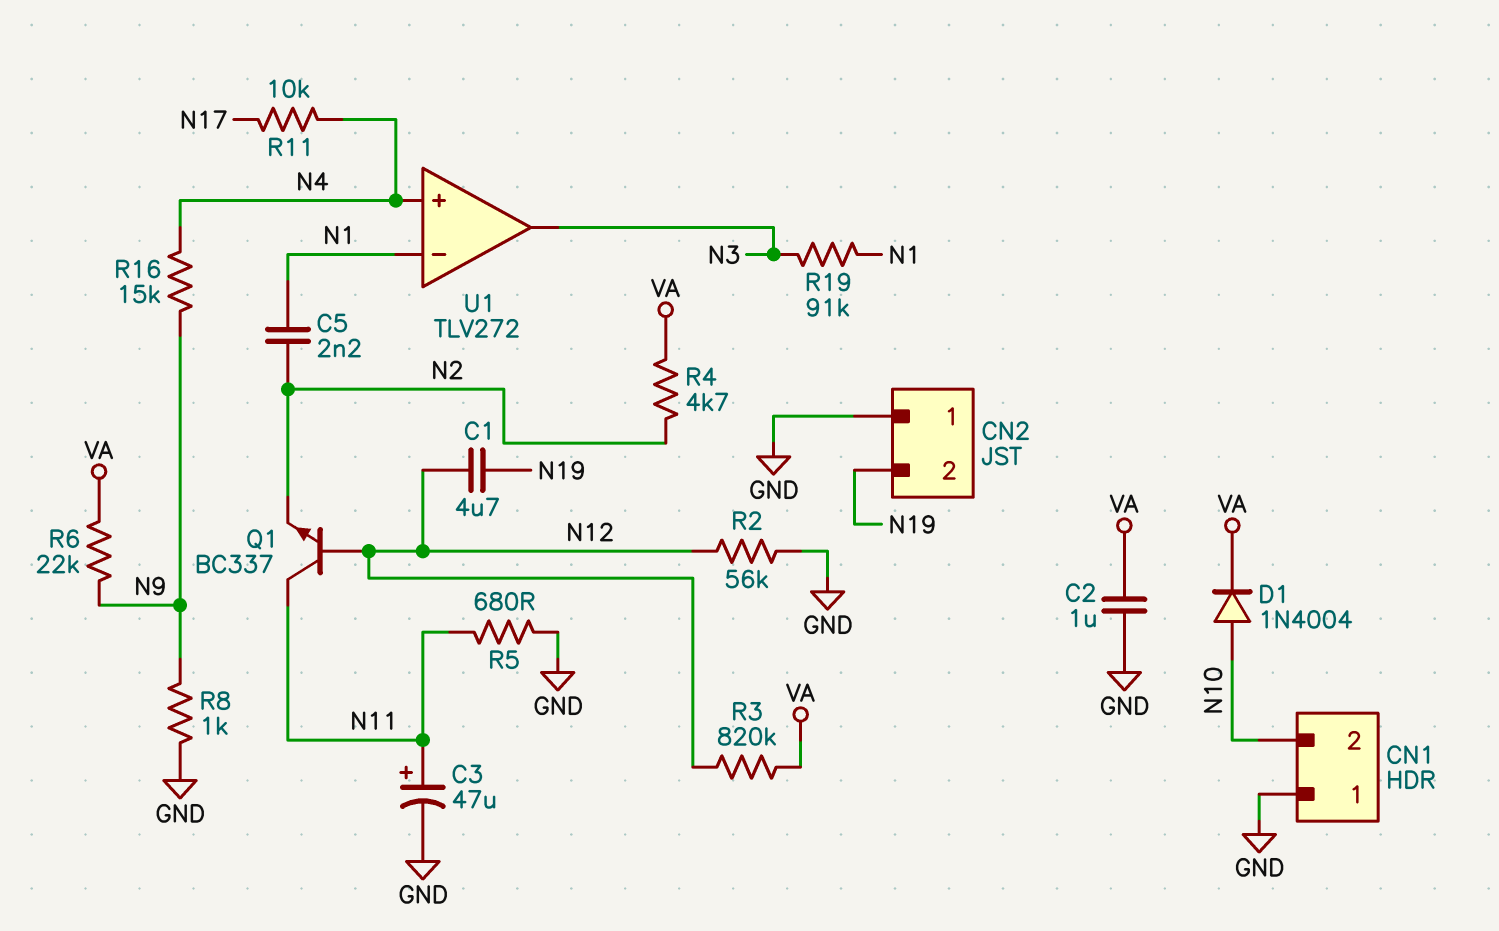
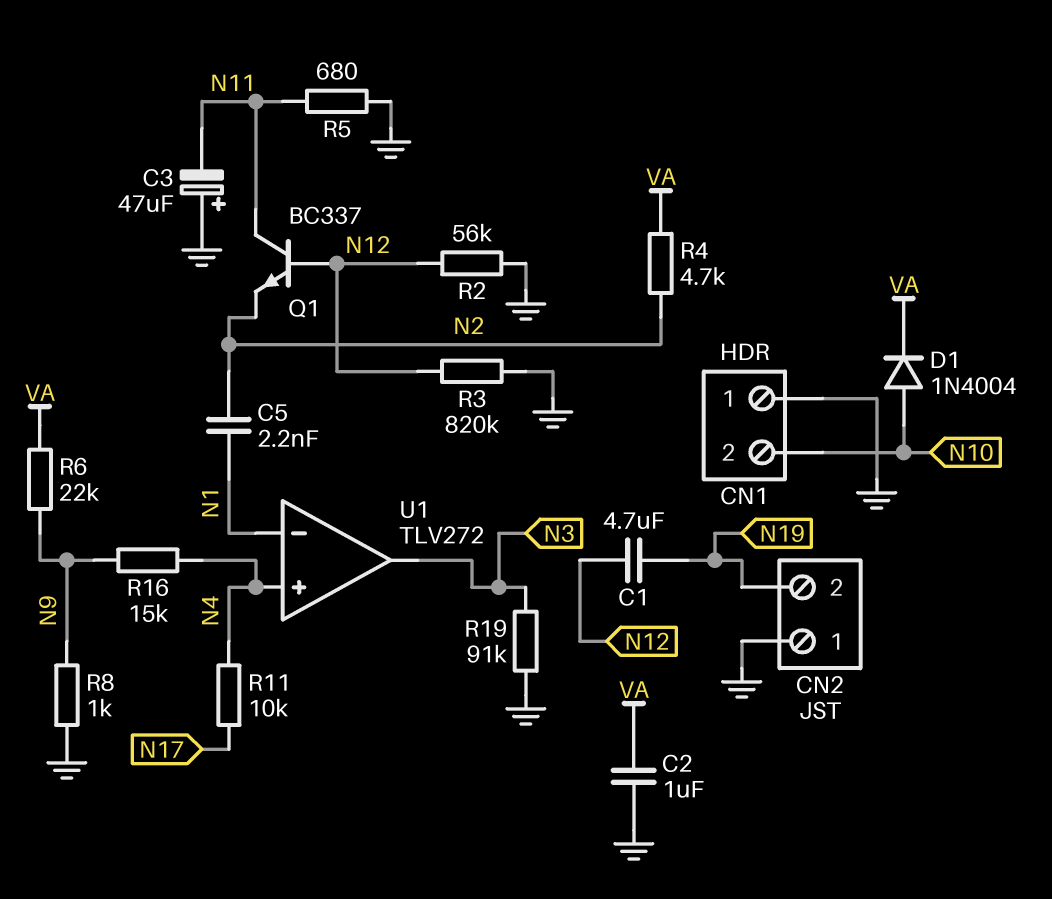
C3: 47uF (plus N11, minus GND) -> 47uF (plus GND, minus N11)
R3: 820k (N12, VA) -> 820k (GND, N12)
R19: 91k (N1, N3) -> 91k (GND, N3)

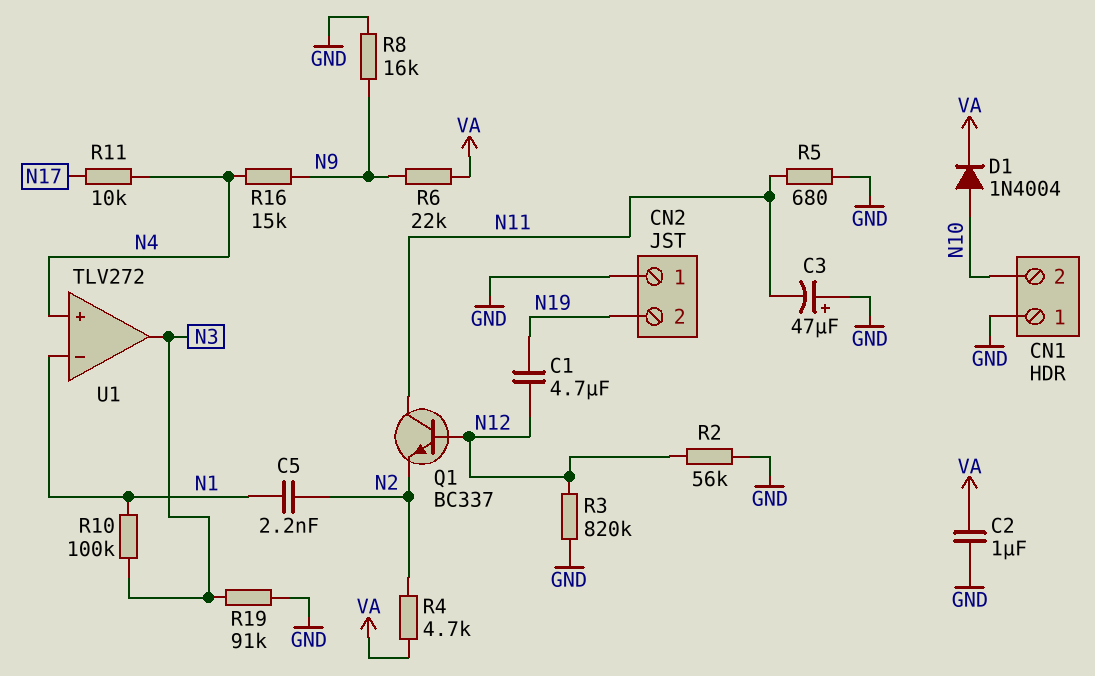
R8: 1k (GND, N9) -> 16k (GND, N9)
R10: none -> 100k (N1, N3)

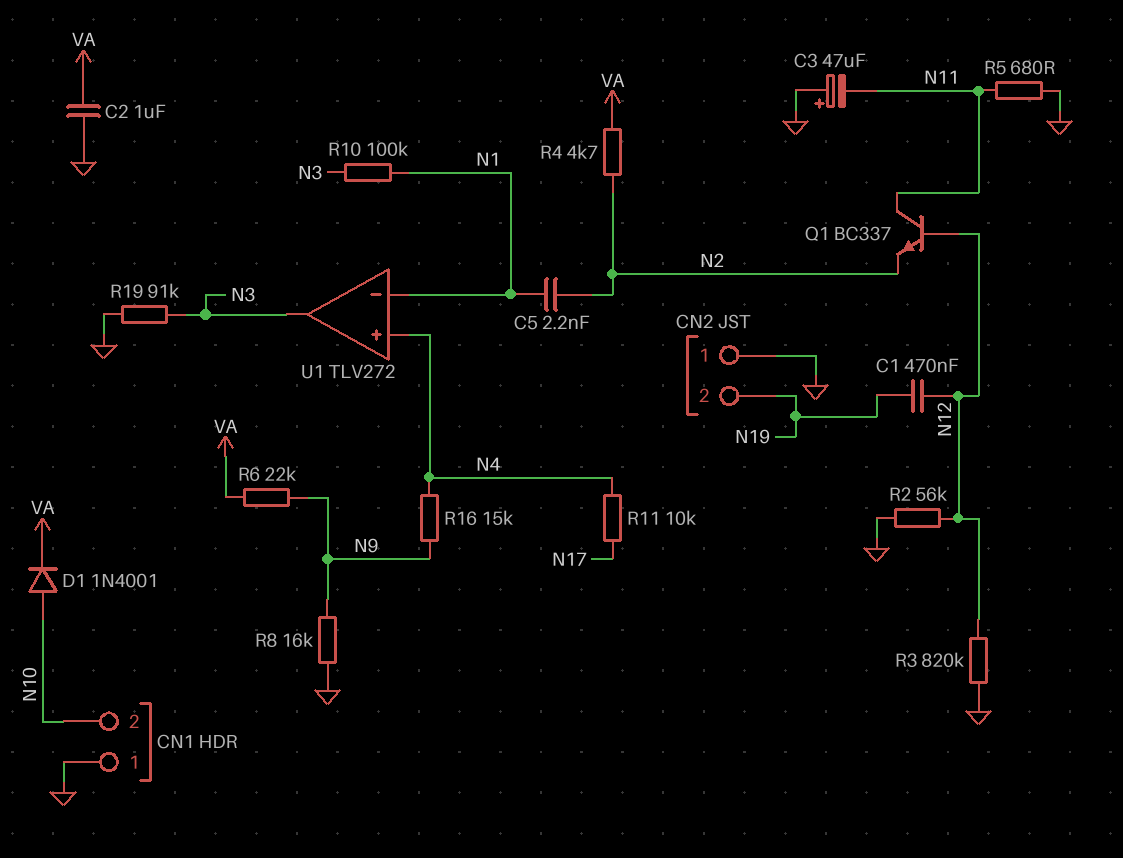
C1: 4.7uF (N12, N19) -> 470nF (N12, N19)
D1: diode 1N4004 (A N10, K VA) -> diode 1N4001 (A N10, K VA)

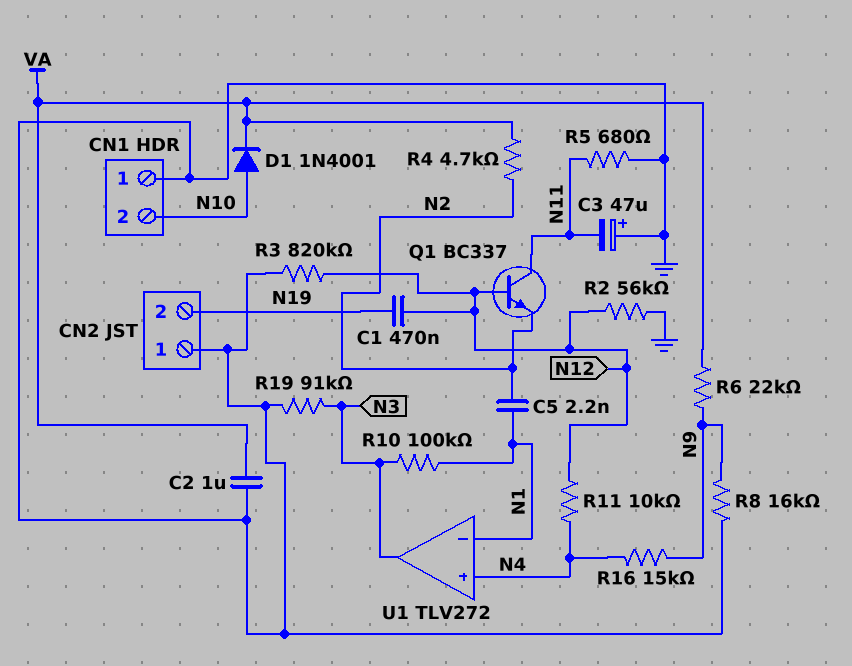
R11: 10k (N4, N17) -> 10k (N4, N12)

